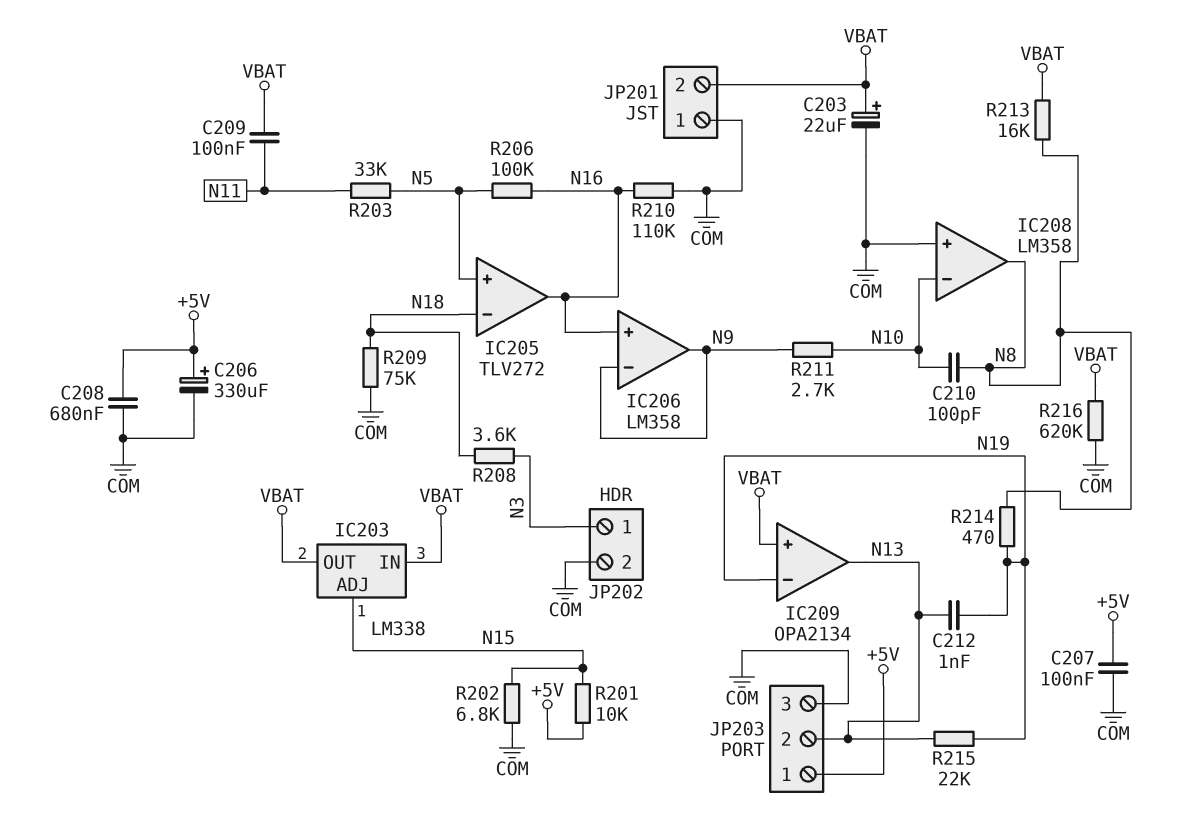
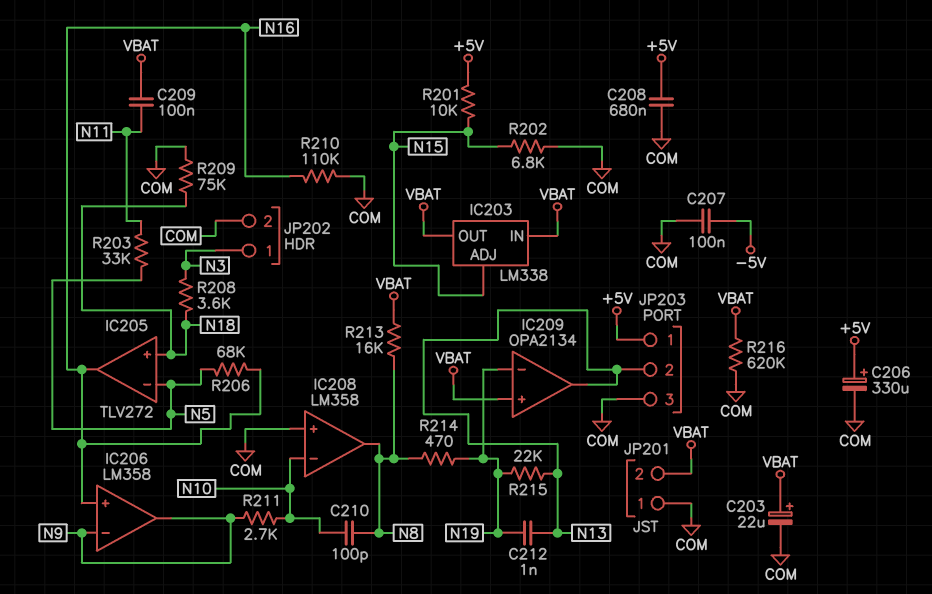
C207: 100nF (+5V, COM) -> 100nF (-5V, COM)
IC205 pin in+: N5 -> N18
IC205 pin in-: N18 -> N5
R206: 100k (N5, N16) -> 68k (N5, N16)

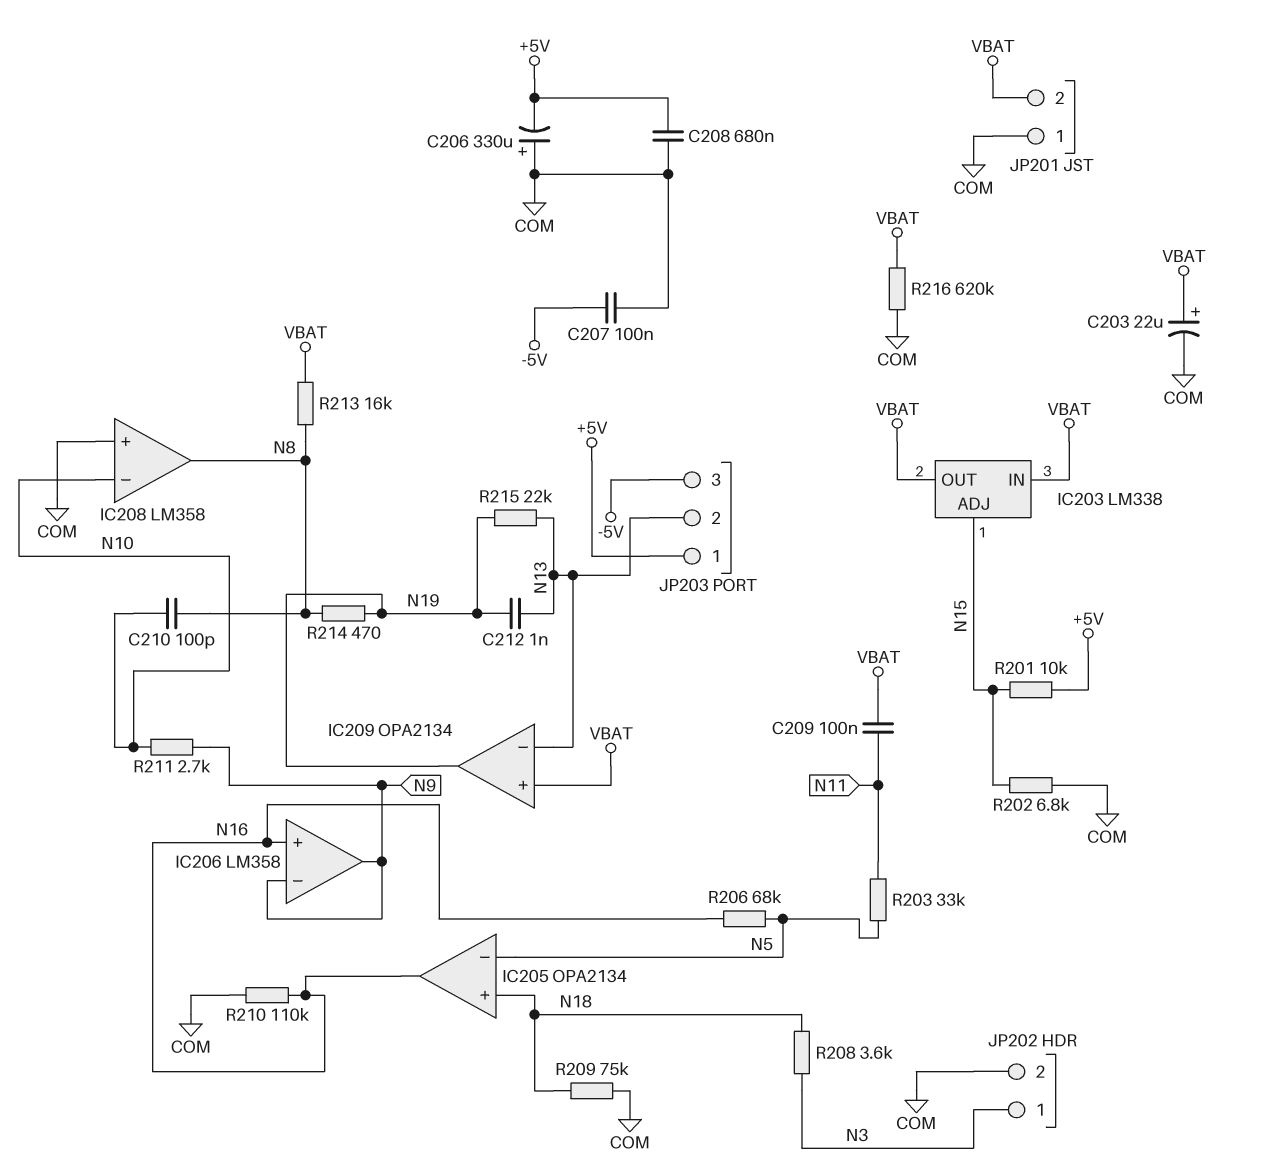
C206: 330uF (plus +5V, minus COM) -> 330uF (plus COM, minus +5V)
IC205: TLV272 -> OPA2134
IC209 pin in-: N19 -> N13
IC209 pin out: N13 -> N19
JP203 pin 3: COM -> -5V

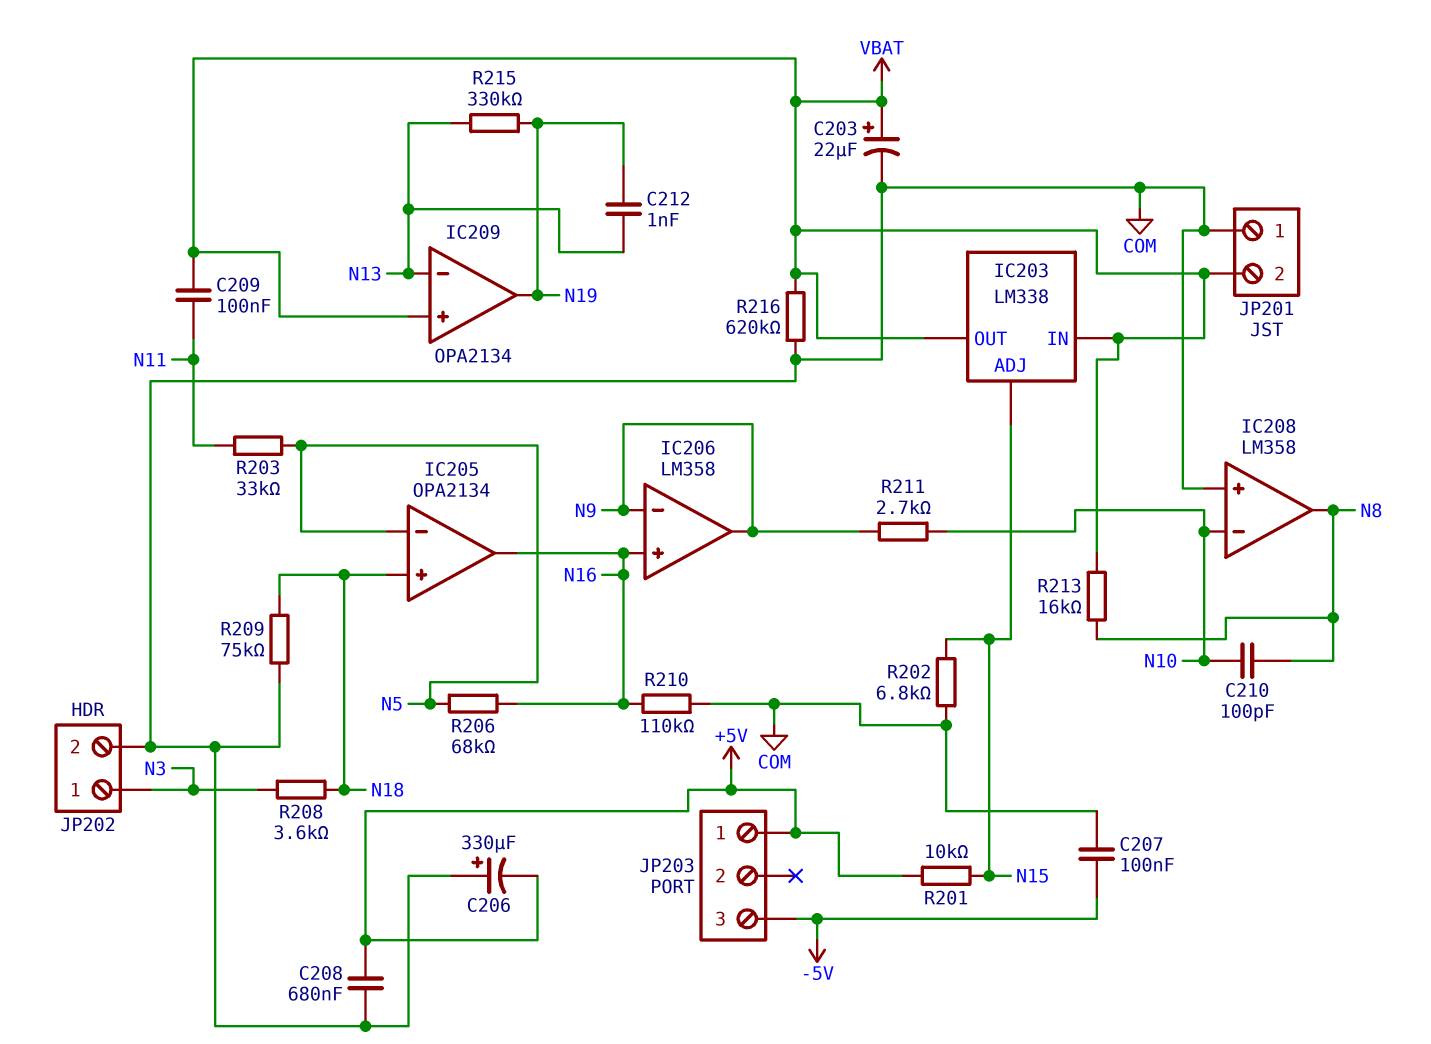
JP203 pin 2: N13 -> none
R214: 470 (N8, N19) -> none
R215: 22k (N13, N19) -> 330k (N13, N19)

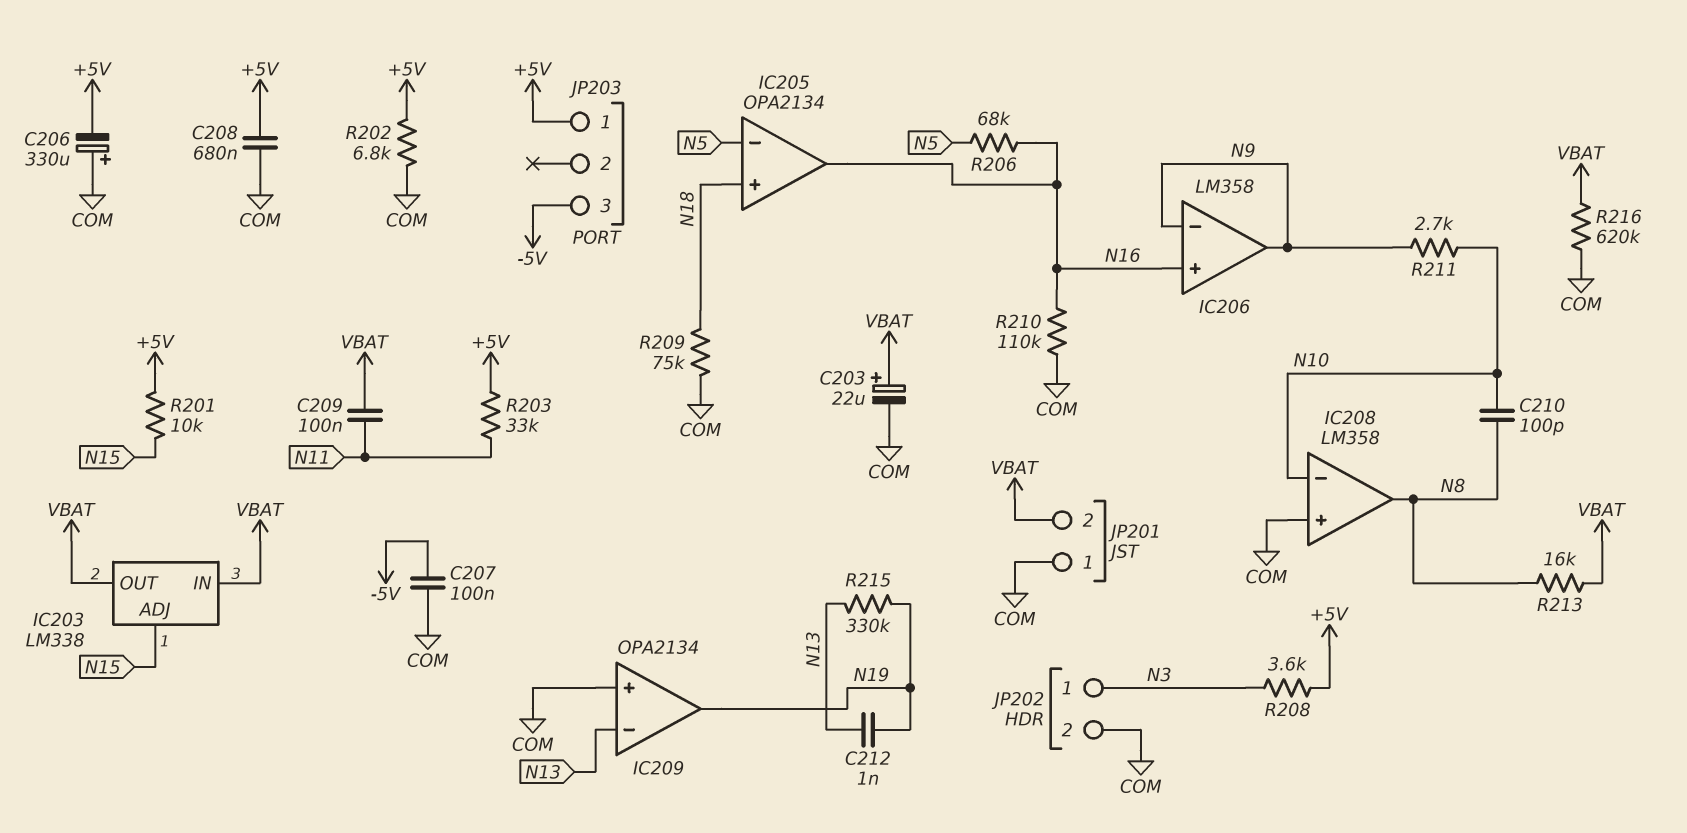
IC209 pin in+: VBAT -> COM
R202: 6.8k (COM, N15) -> 6.8k (+5V, COM)
R203: 33k (N5, N11) -> 33k (+5V, N11)
R208: 3.6k (N3, N18) -> 3.6k (+5V, N3)

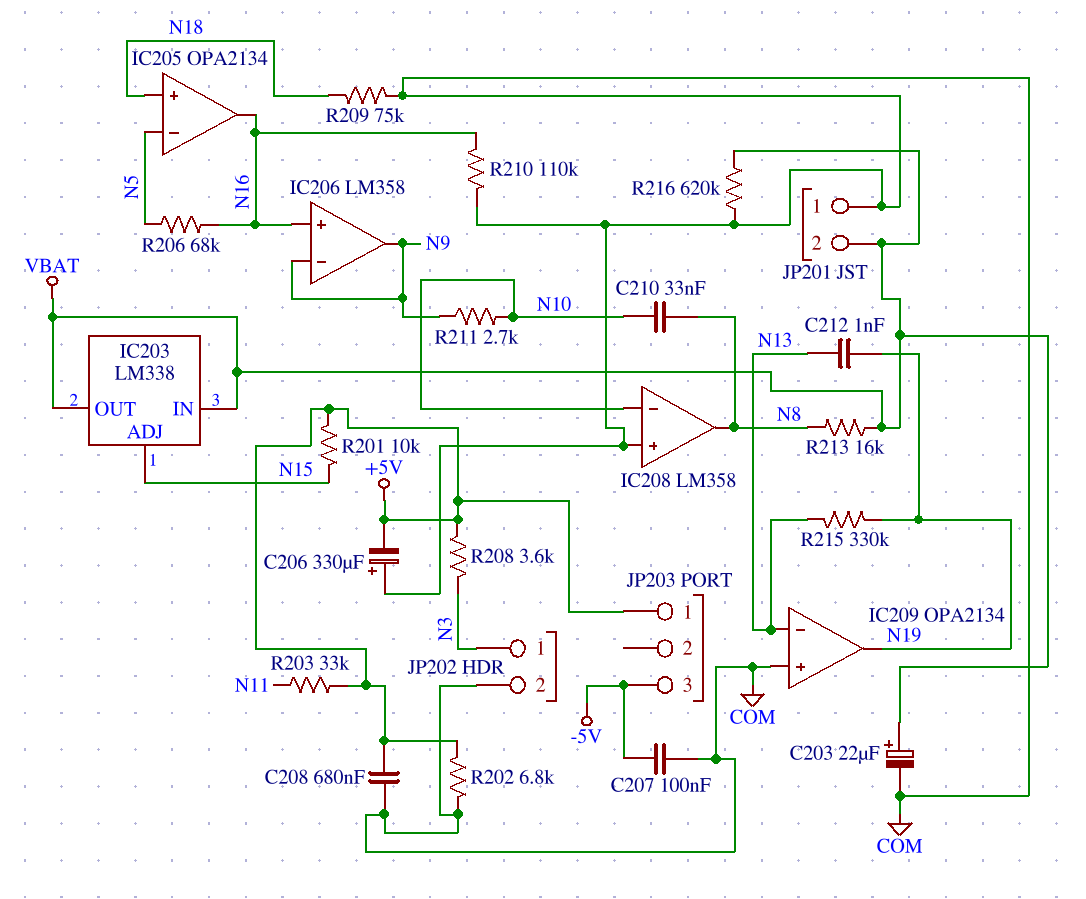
C209: 100nF (N11, VBAT) -> none
C210: 100pF (N8, N10) -> 33nF (N8, N10)

